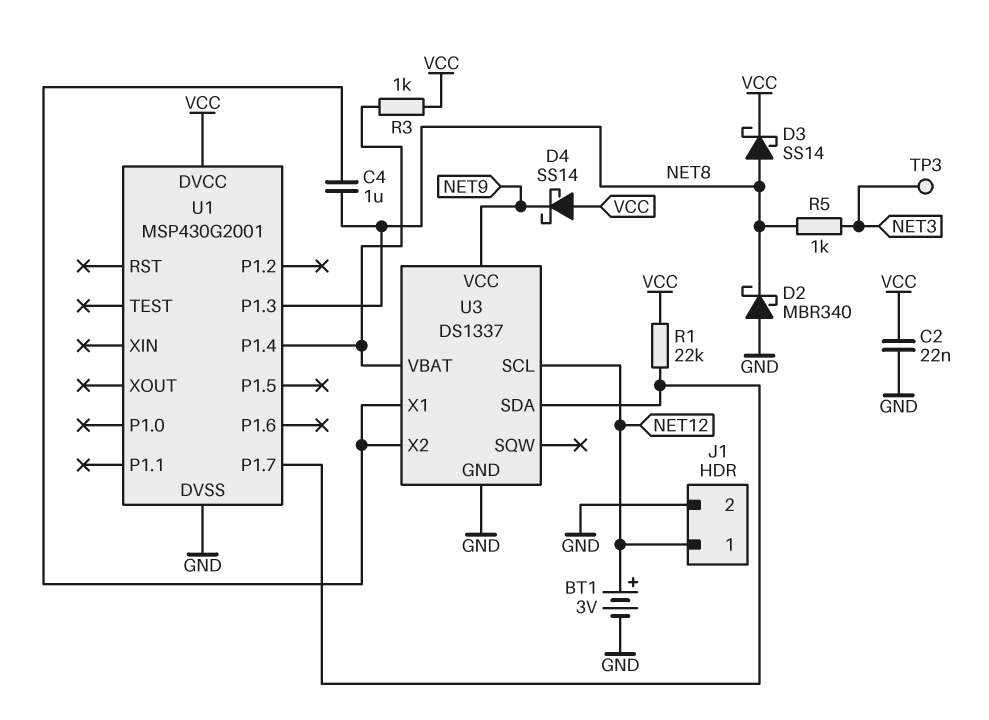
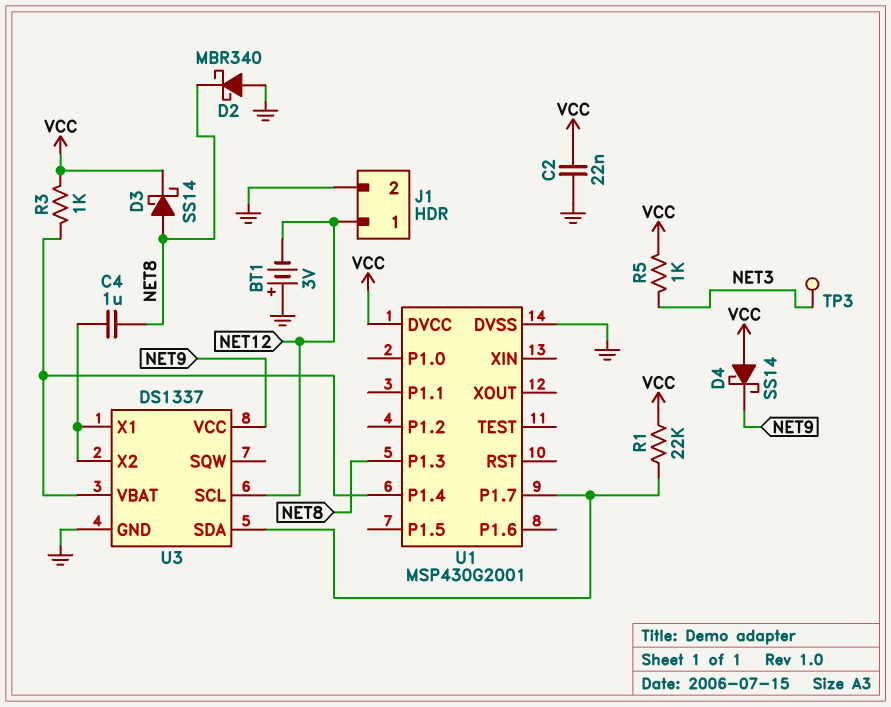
BT1: 3V (plus NET12, minus GND) -> 3V (plus GND, minus NET12)
R5: 1k (NET3, NET8) -> 1k (NET3, VCC)

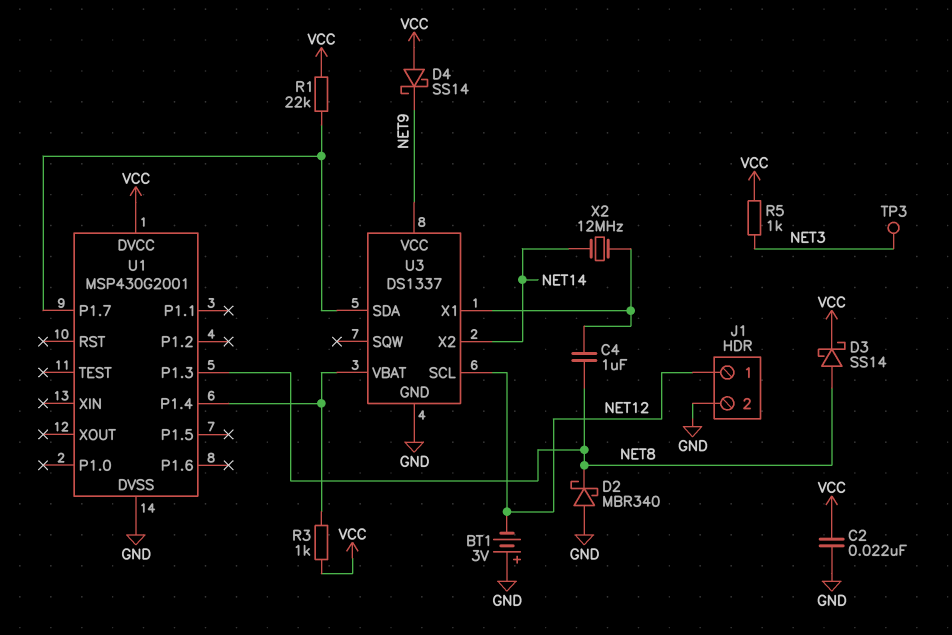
U3 pin X2: U3/X1 -> NET14
X2: none -> 12MHz (NET14, U3/X1)

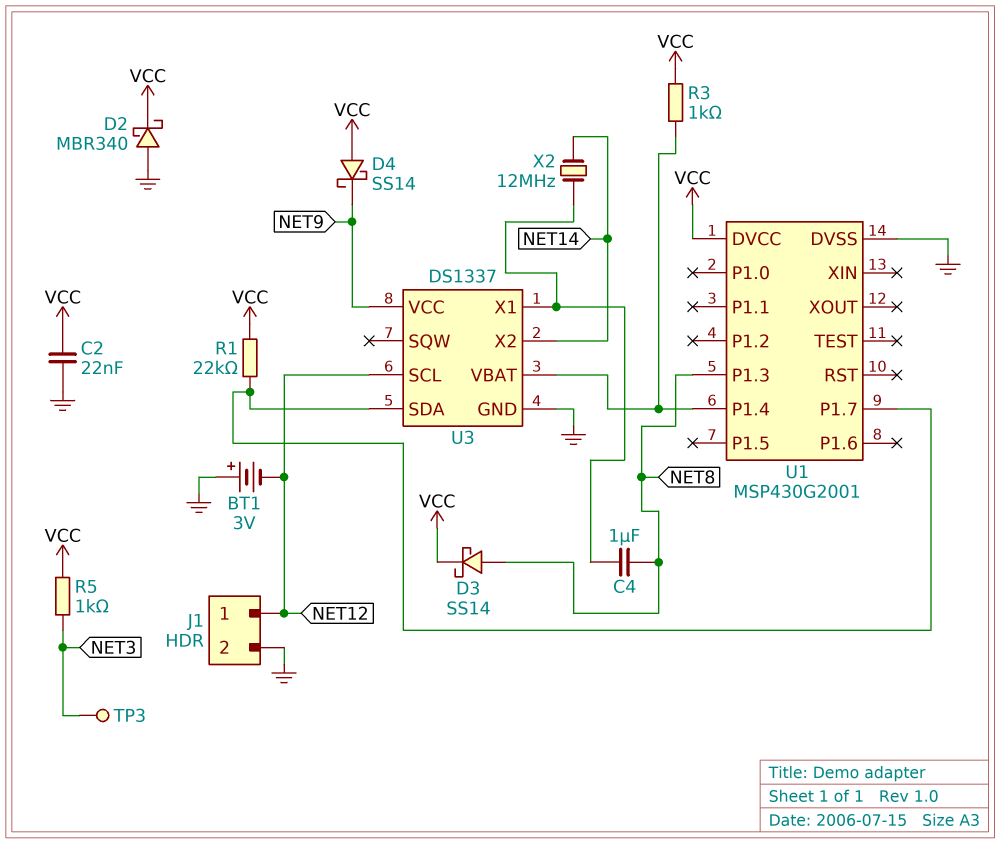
D2: schottky MBR340 (A GND, K NET8) -> schottky MBR340 (A GND, K VCC)

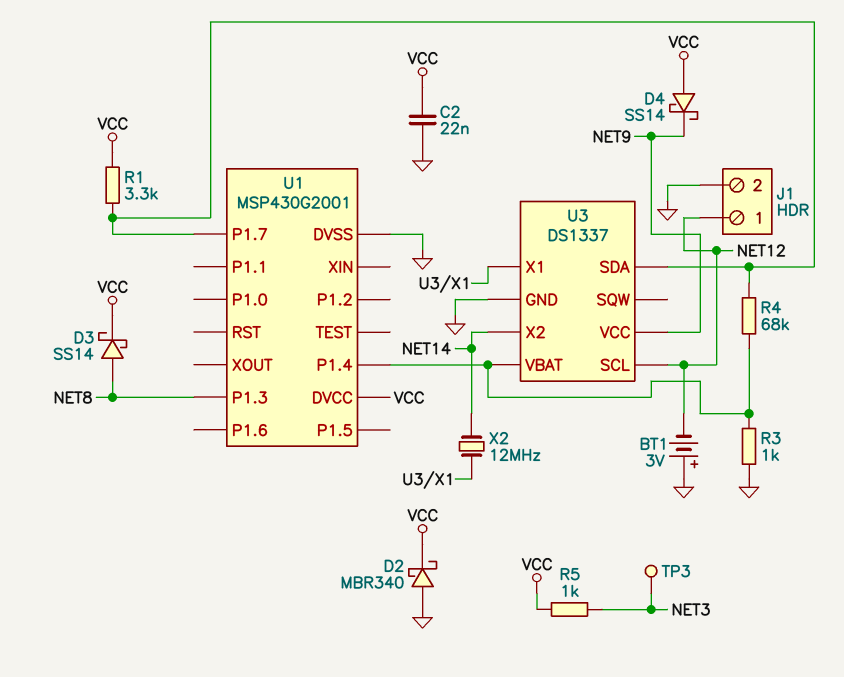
C4: 1uF (NET8, U3/X1) -> none
R1: 22k (U1/P1.7, VCC) -> 3.3k (U1/P1.7, VCC)
R3: 1k (U1/P1.4, VCC) -> 1k (GND, U1/P1.4)
R4: none -> 68k (U1/P1.4, U1/P1.7)

